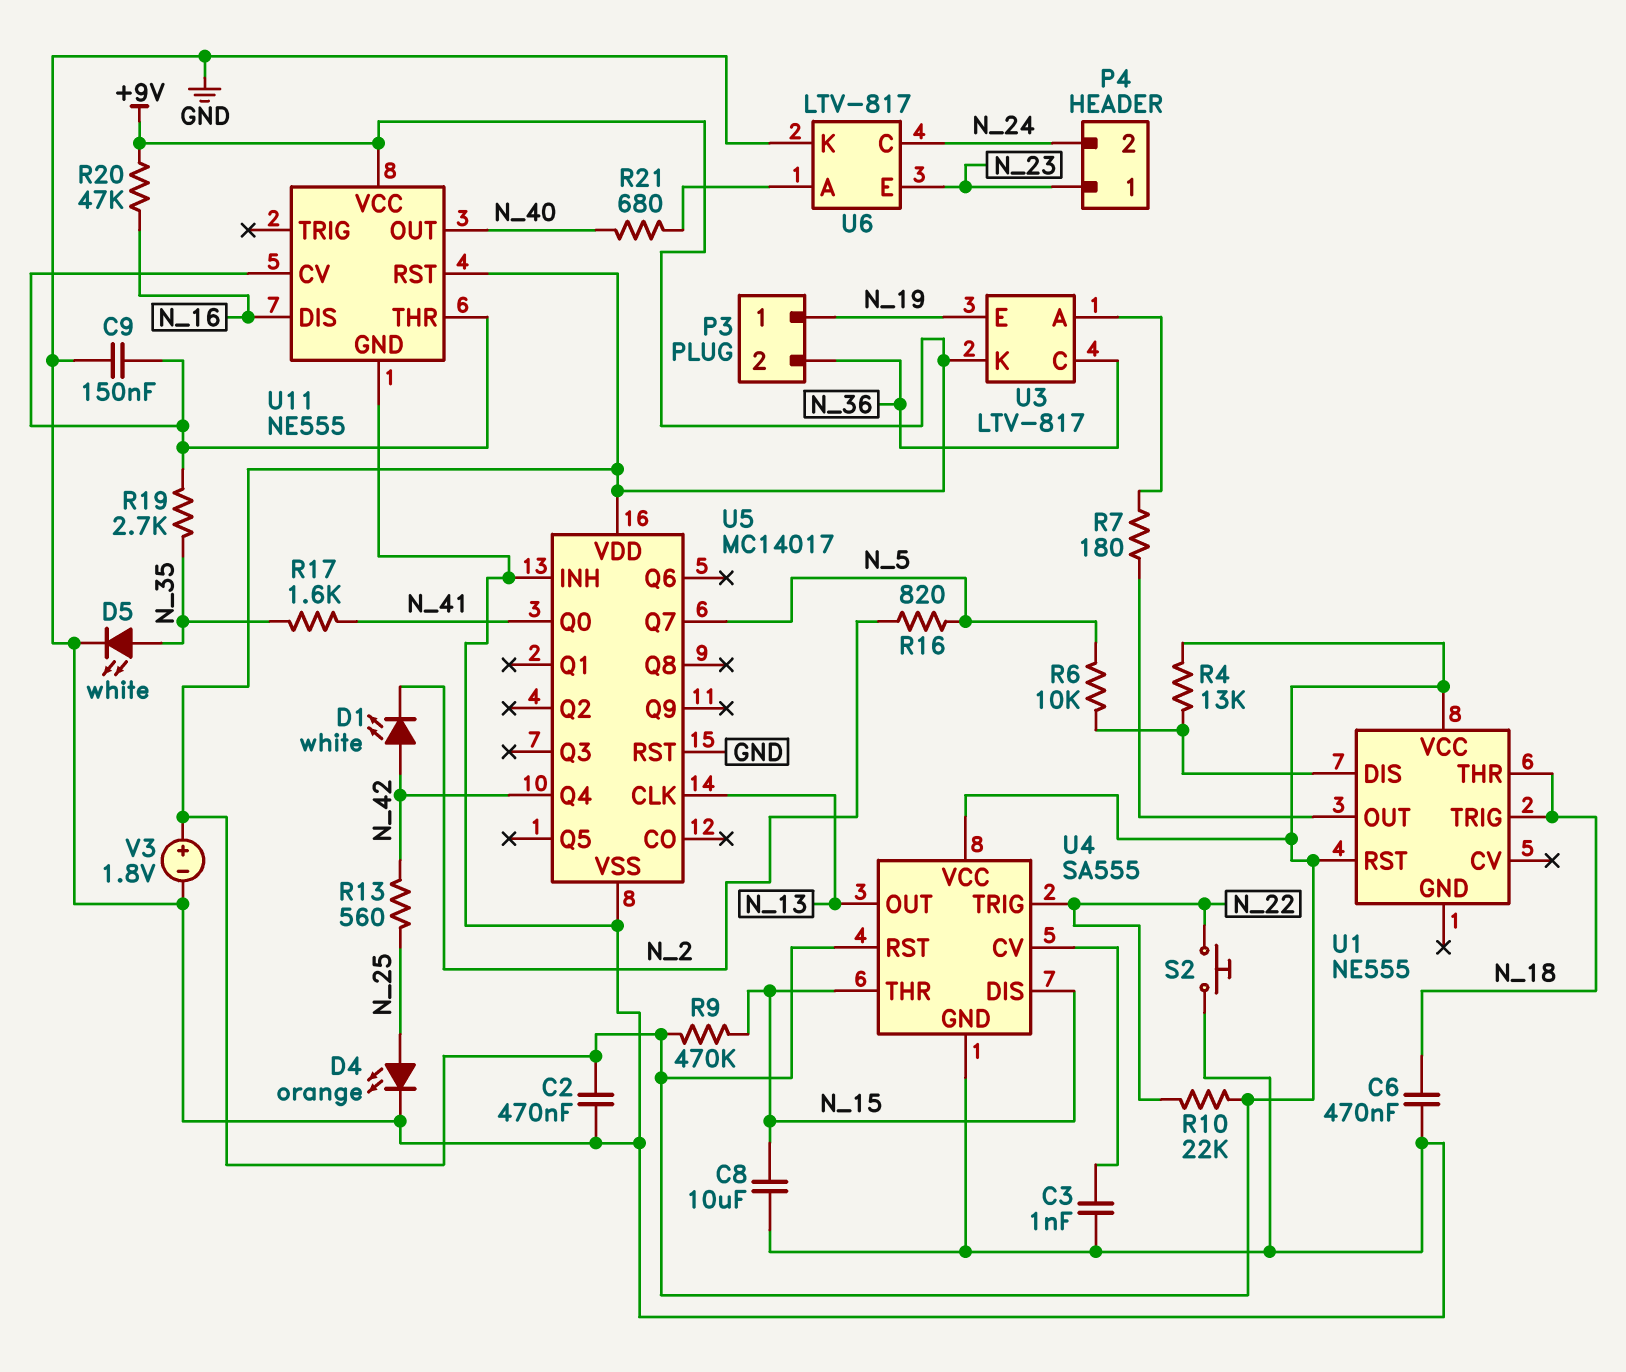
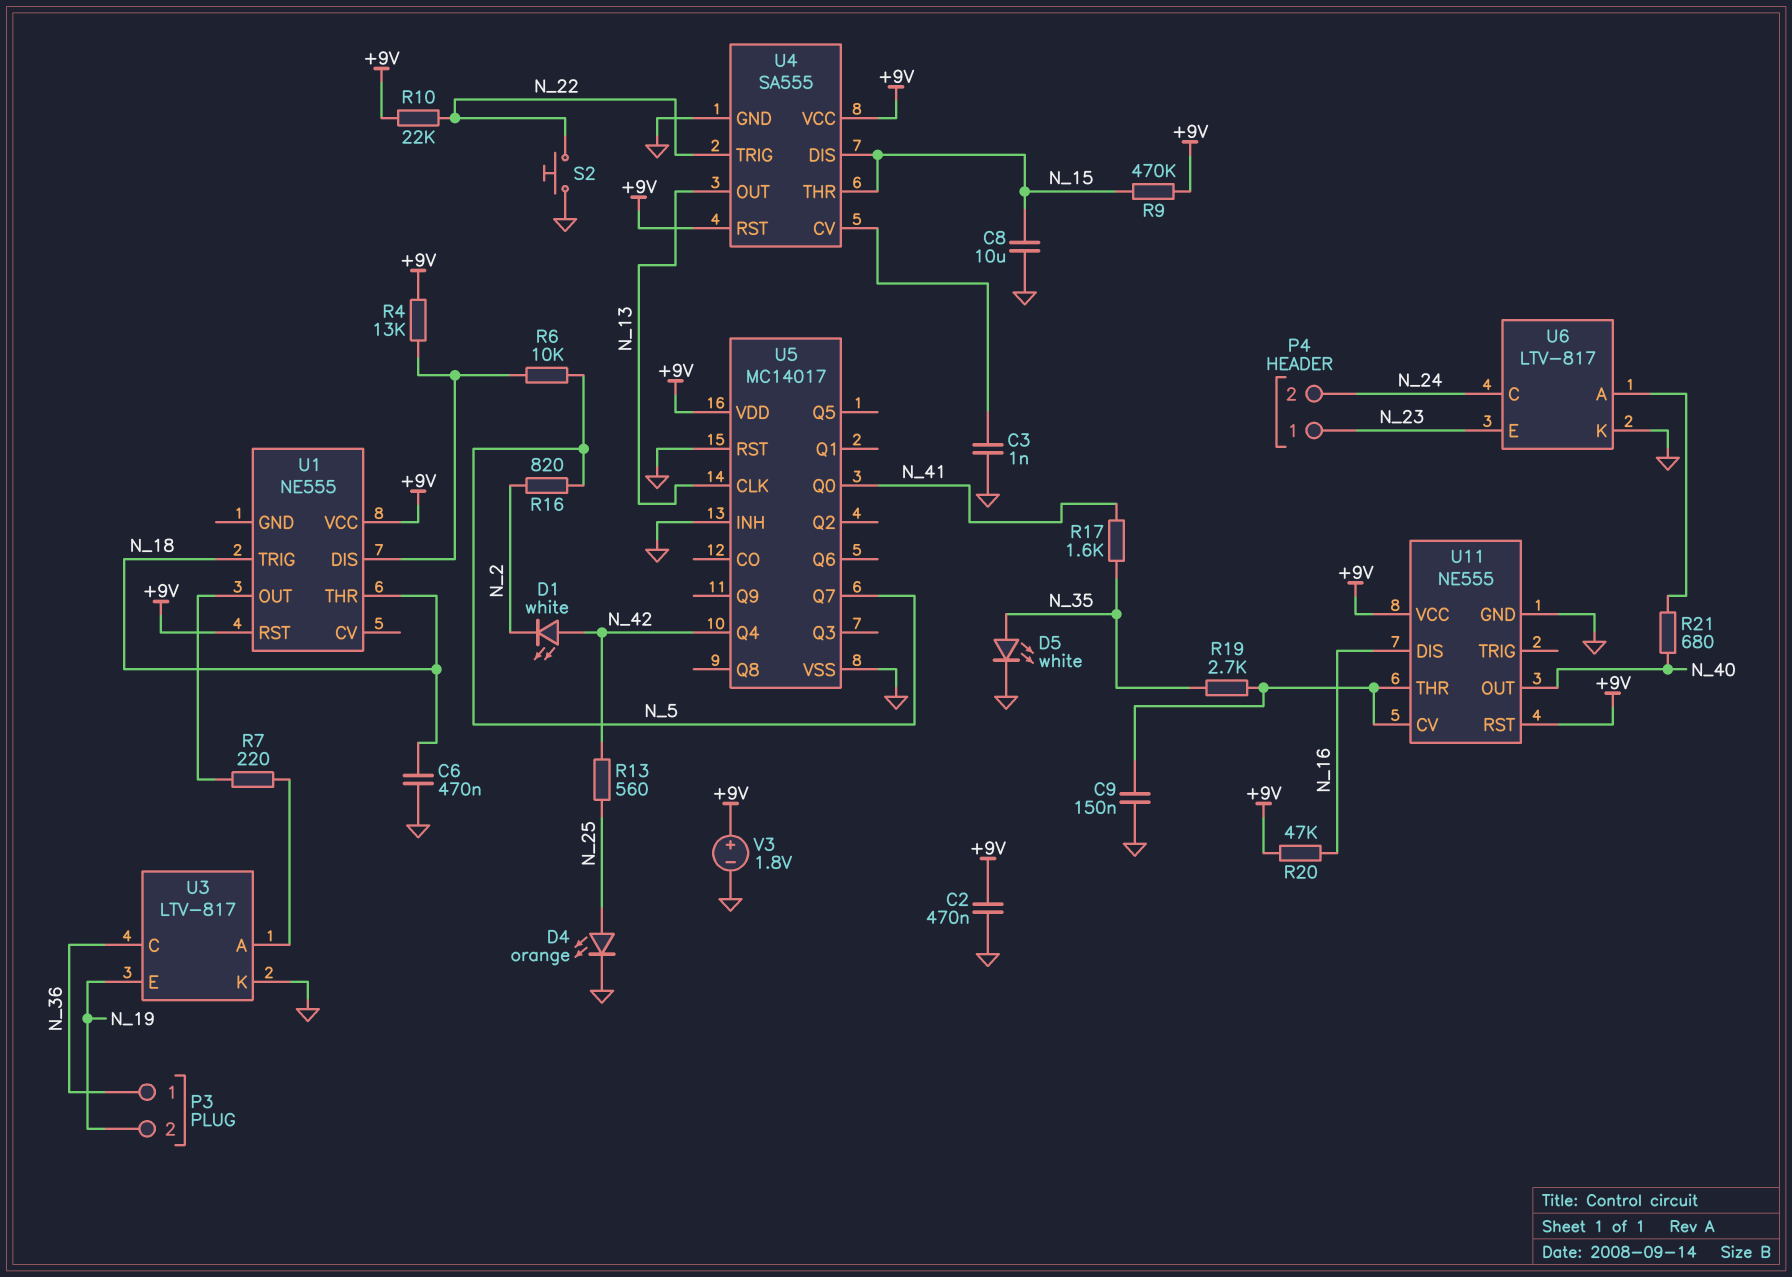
P3 pin 1: N_19 -> N_36
P3 pin 2: N_36 -> N_19
R7: 180 (U1/OUT, U3/A) -> 220 (U1/OUT, U3/A)
U3 pin K: +9V -> GND

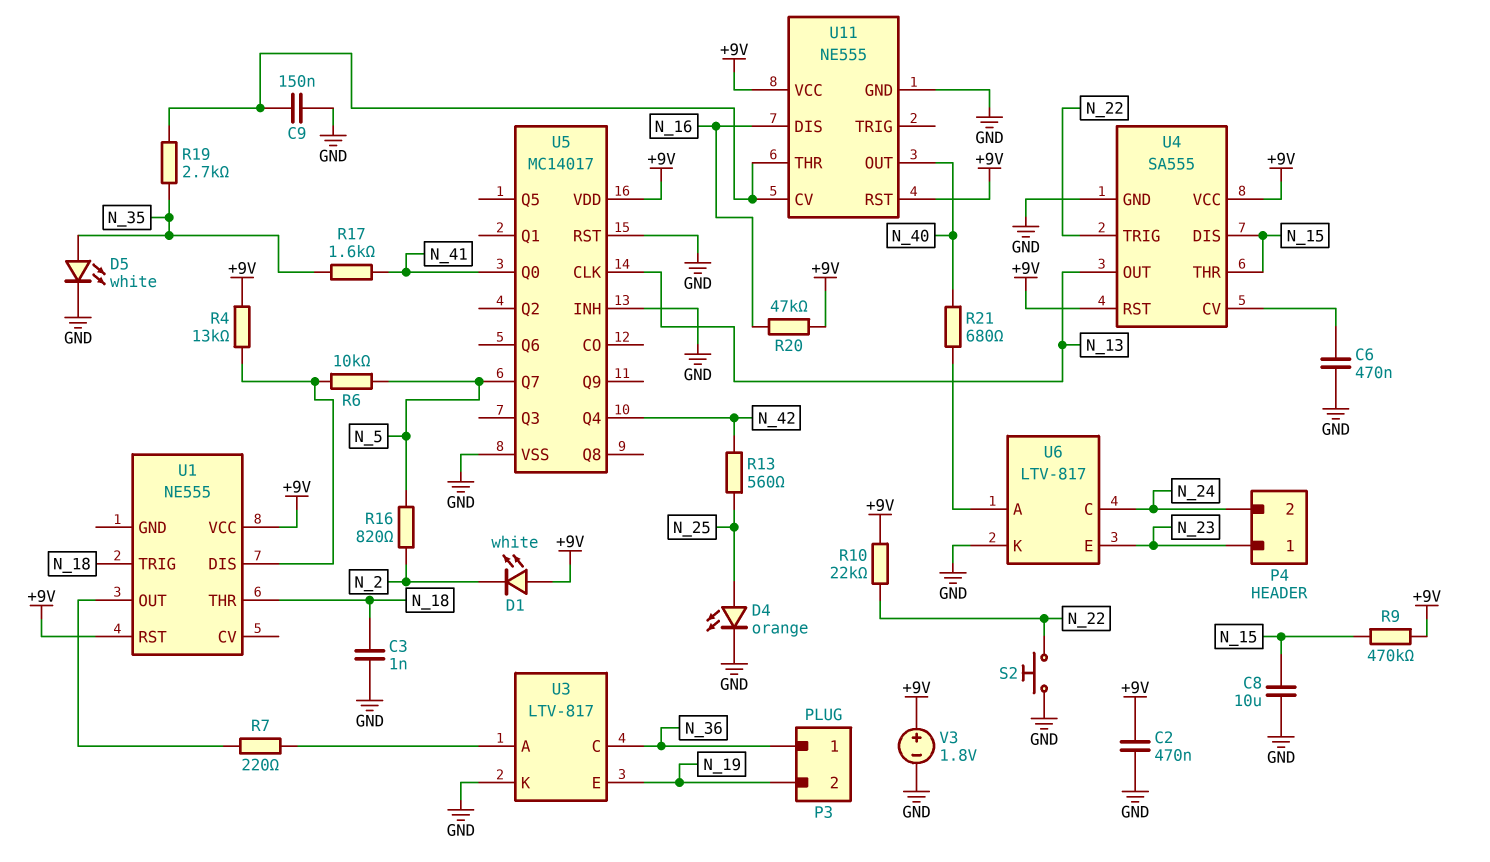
C3: 1nF (GND, U4/CV) -> 1nF (GND, N_18)
C6: 470nF (GND, N_18) -> 470nF (GND, U4/CV)
D1: LED white (A N_42, K N_2) -> LED white (A +9V, K N_2)

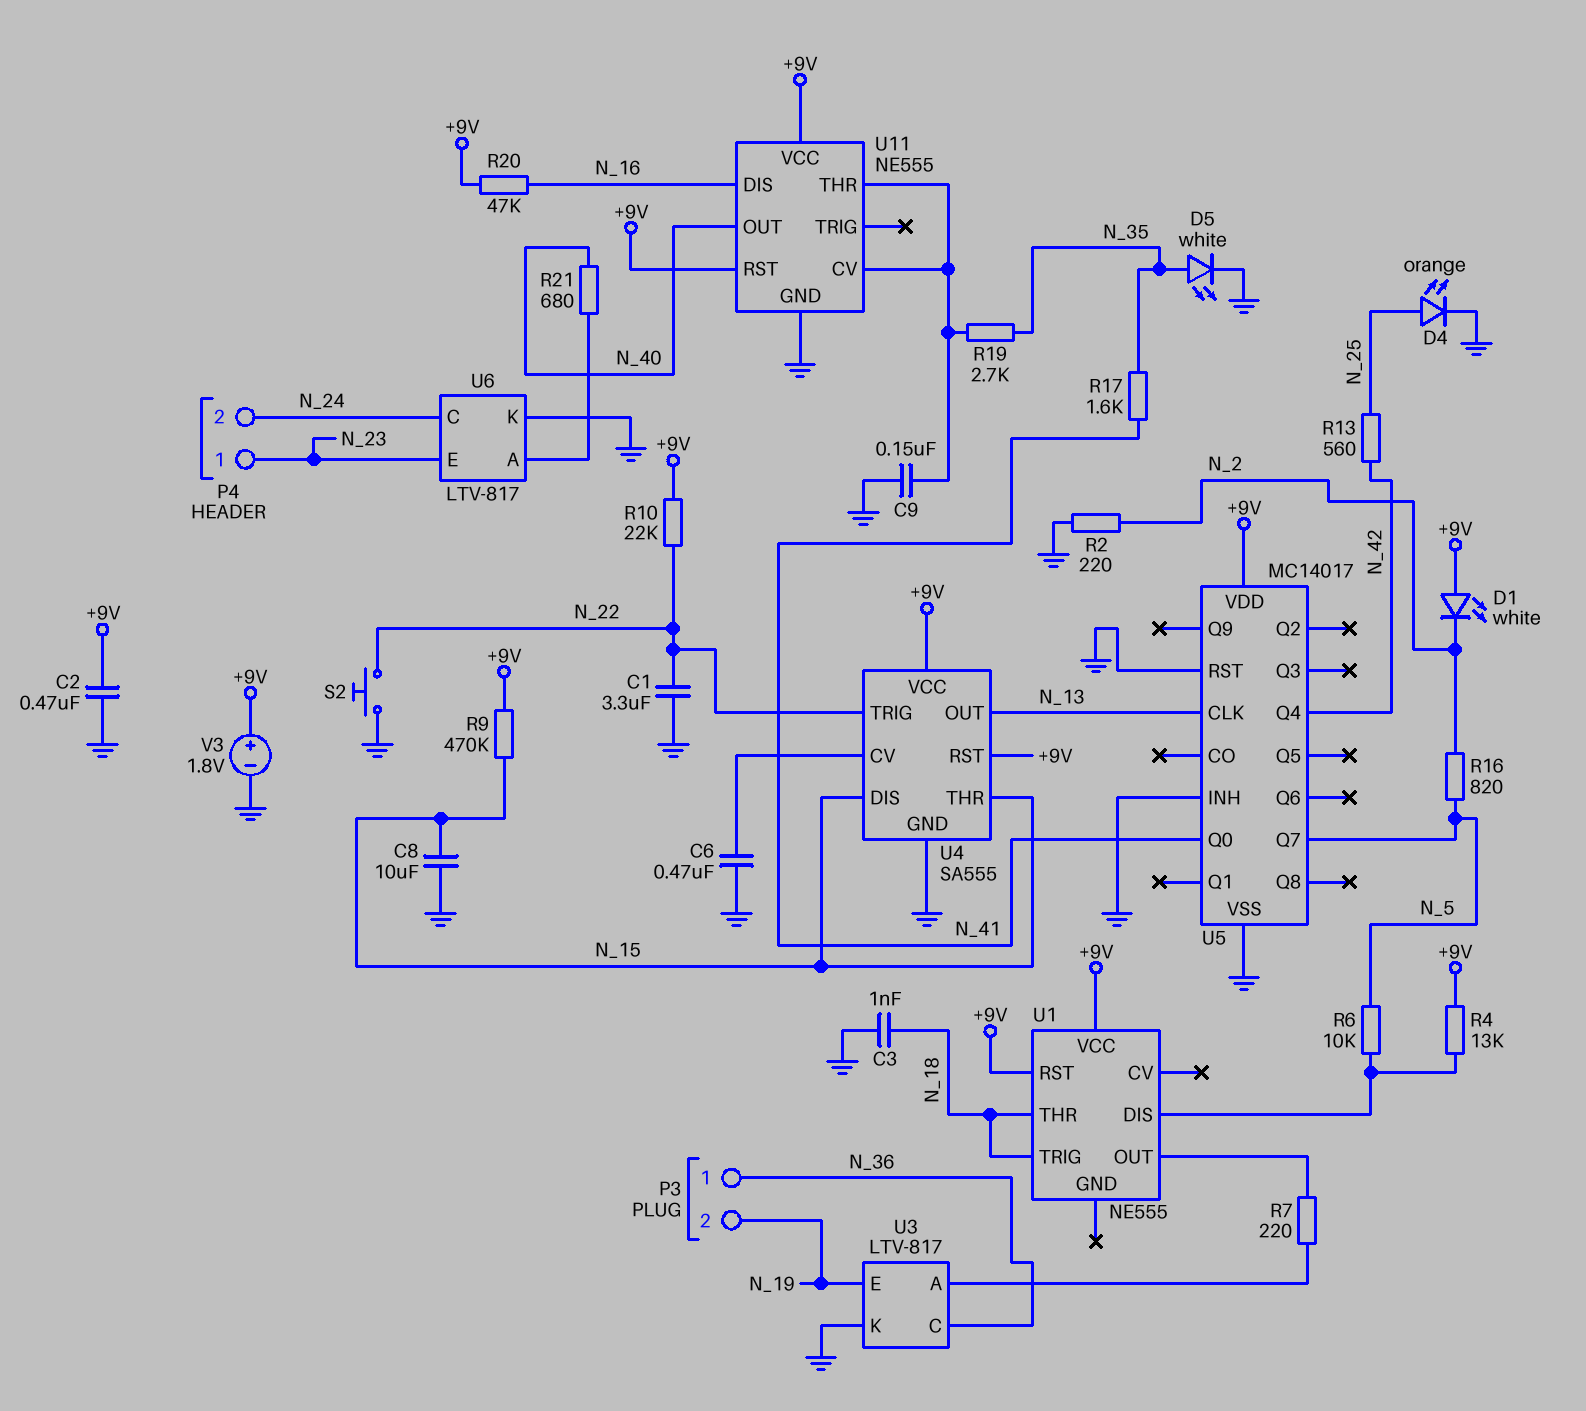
C1: none -> 3.3uF (GND, N_22)
R2: none -> 220 (GND, N_2)

